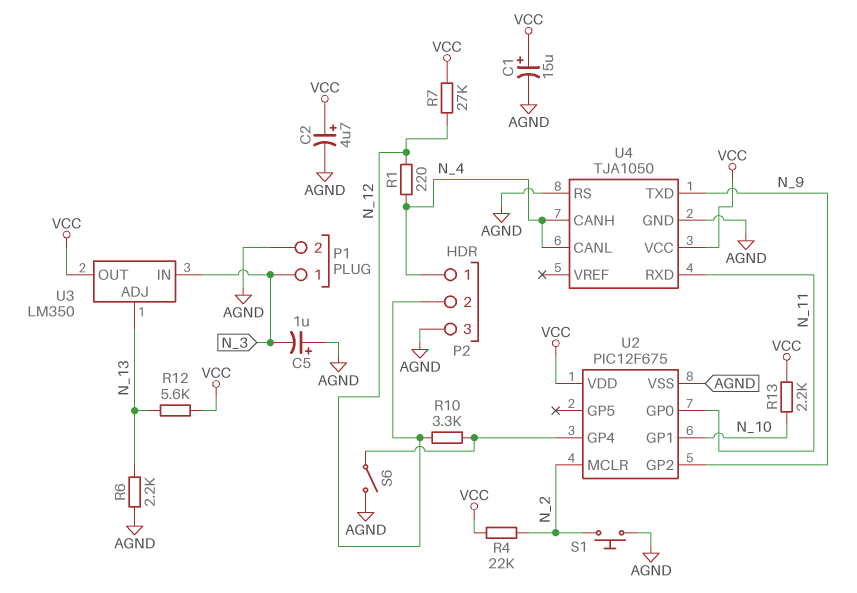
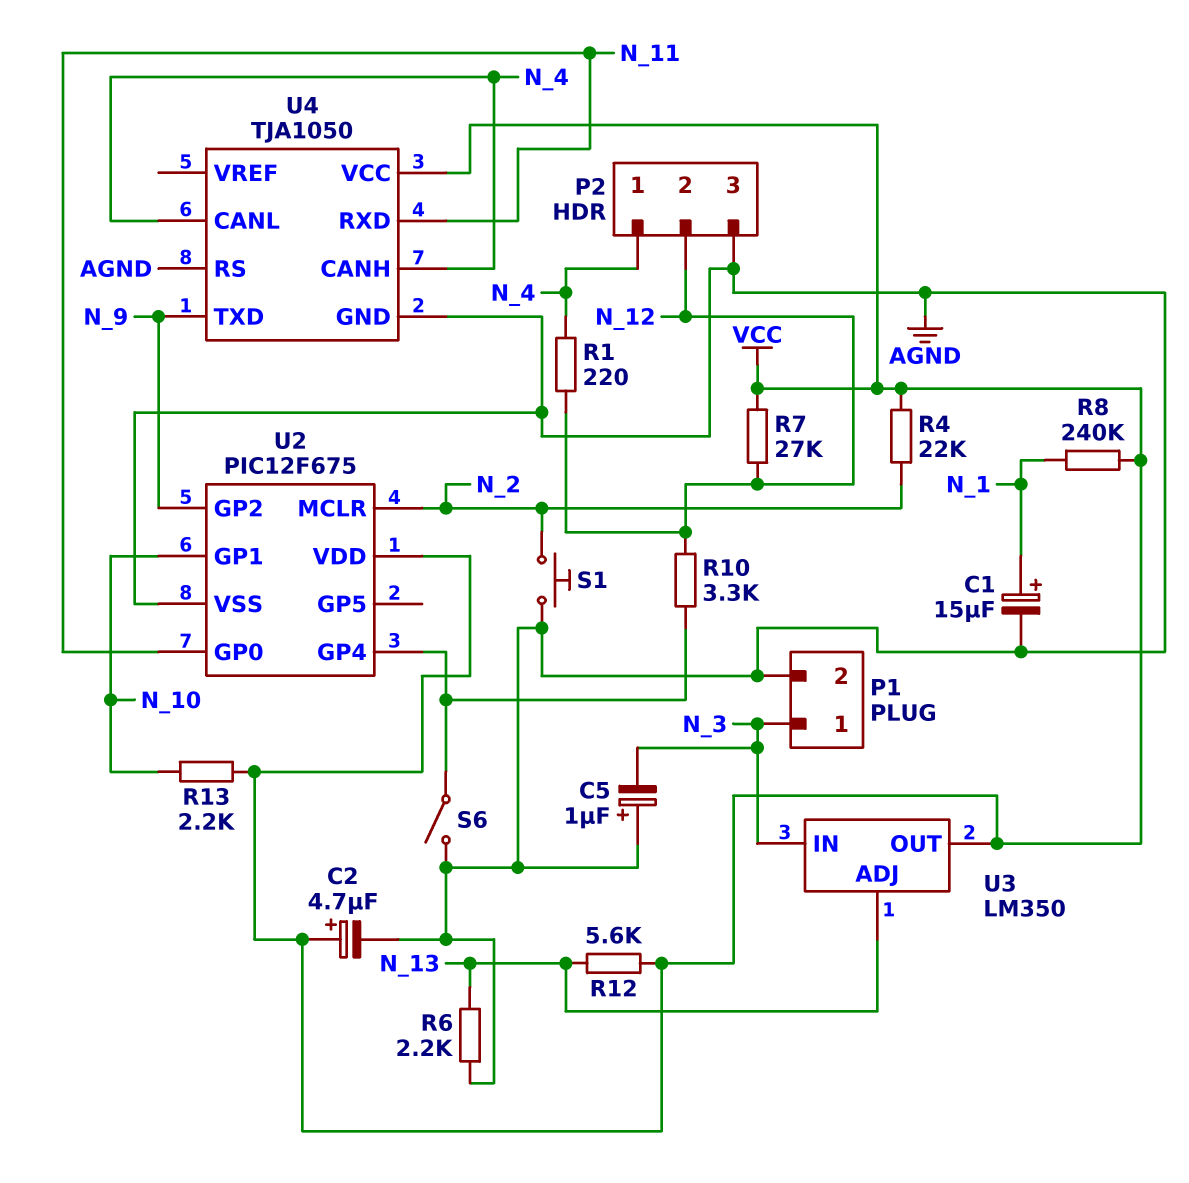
C1: 15uF (plus VCC, minus AGND) -> 15uF (plus N_1, minus AGND)
R8: none -> 240k (N_1, VCC)

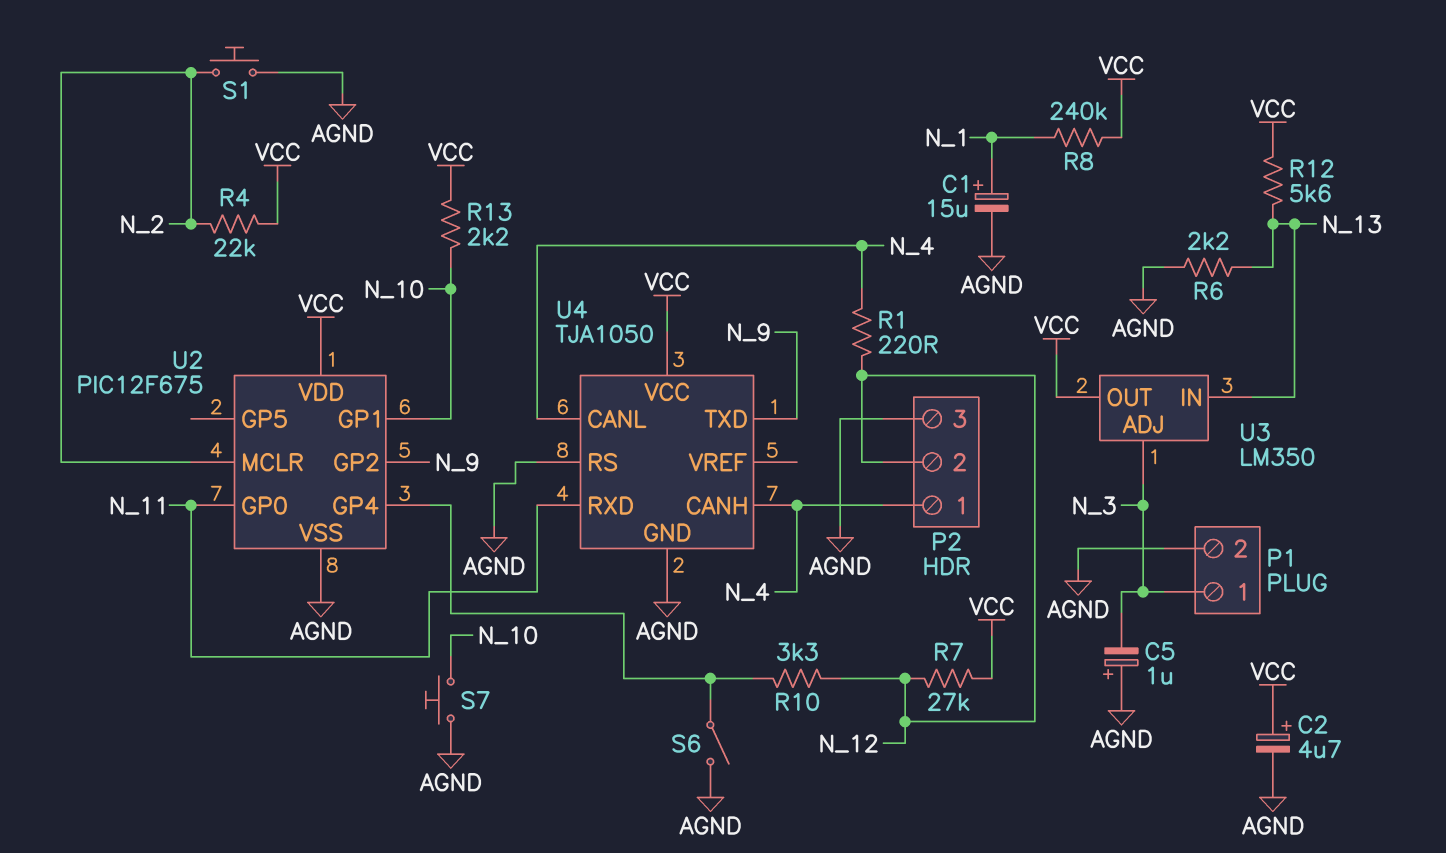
S7: none -> button (AGND, N_10)
U3 pin ADJ: N_13 -> N_3
U3 pin IN: N_3 -> N_13

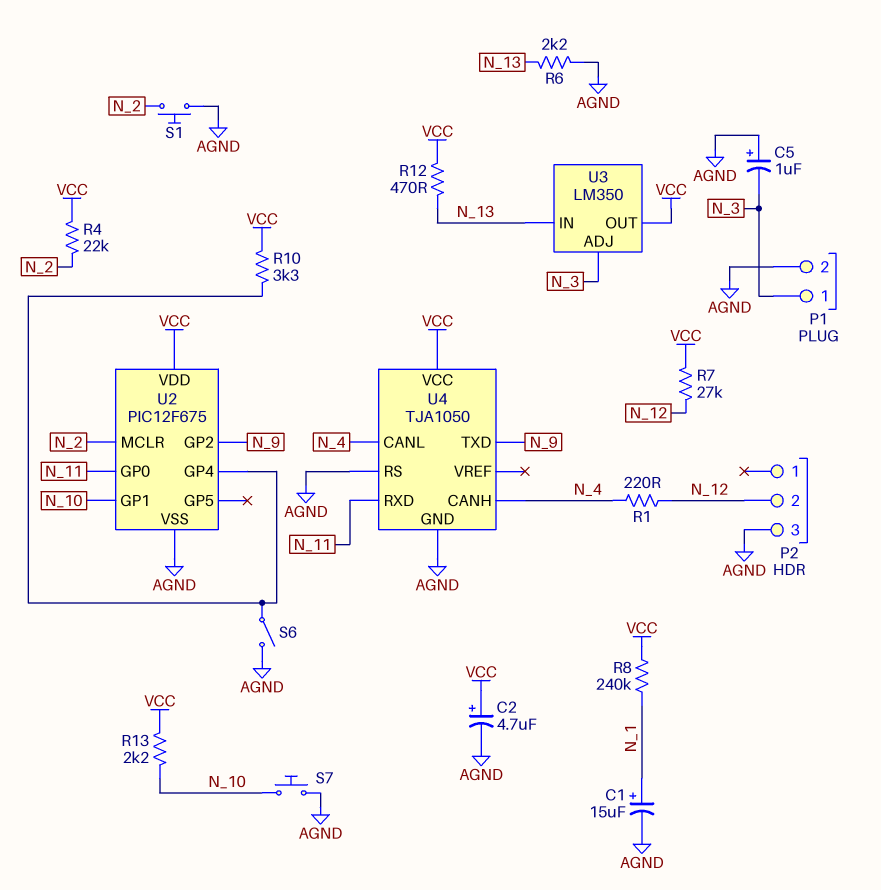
P2 pin 1: N_4 -> none
R10: 3.3k (N_12, U2/GP4) -> 3.3k (U2/GP4, VCC)
R12: 5.6k (N_13, VCC) -> 470 (N_13, VCC)

